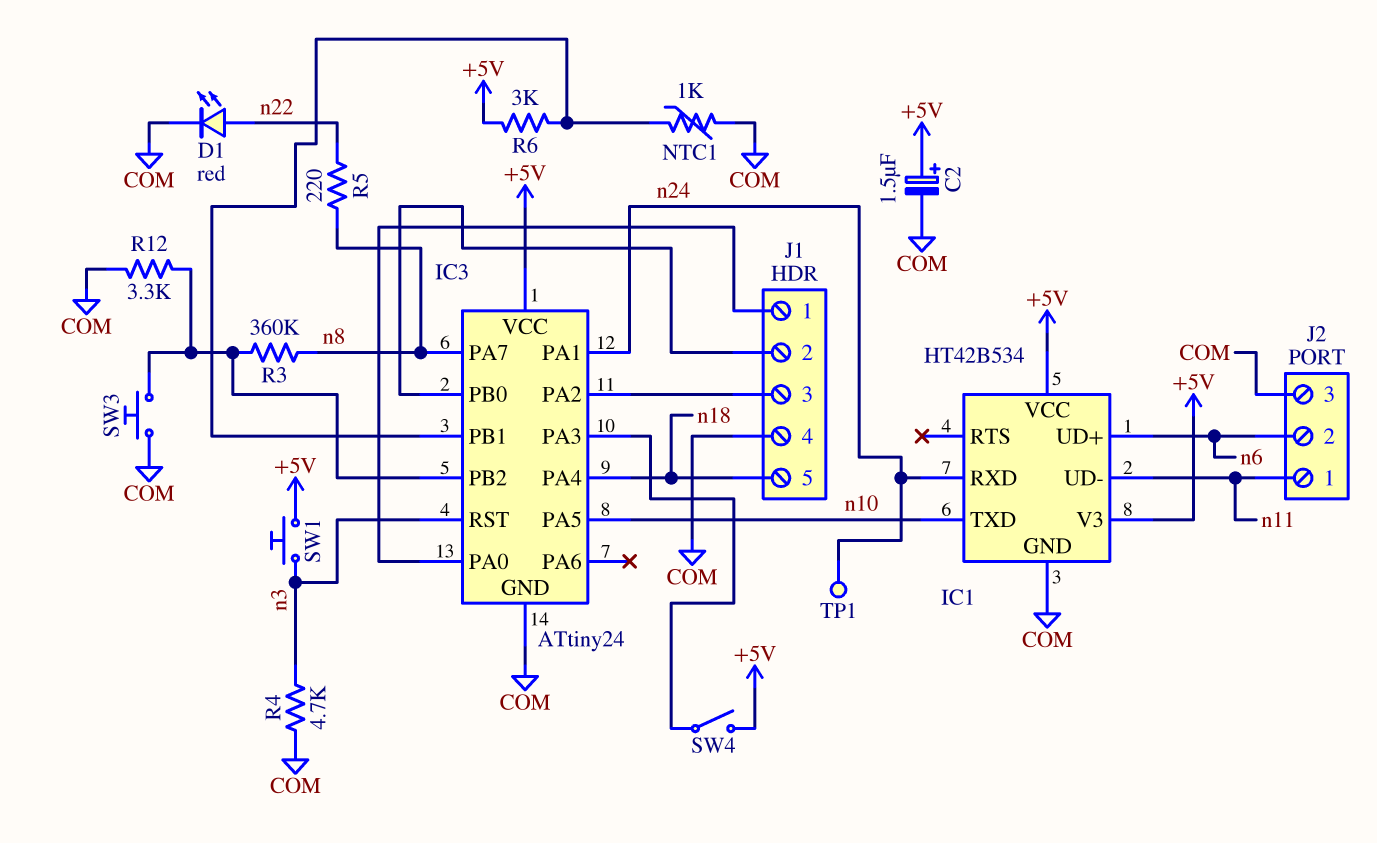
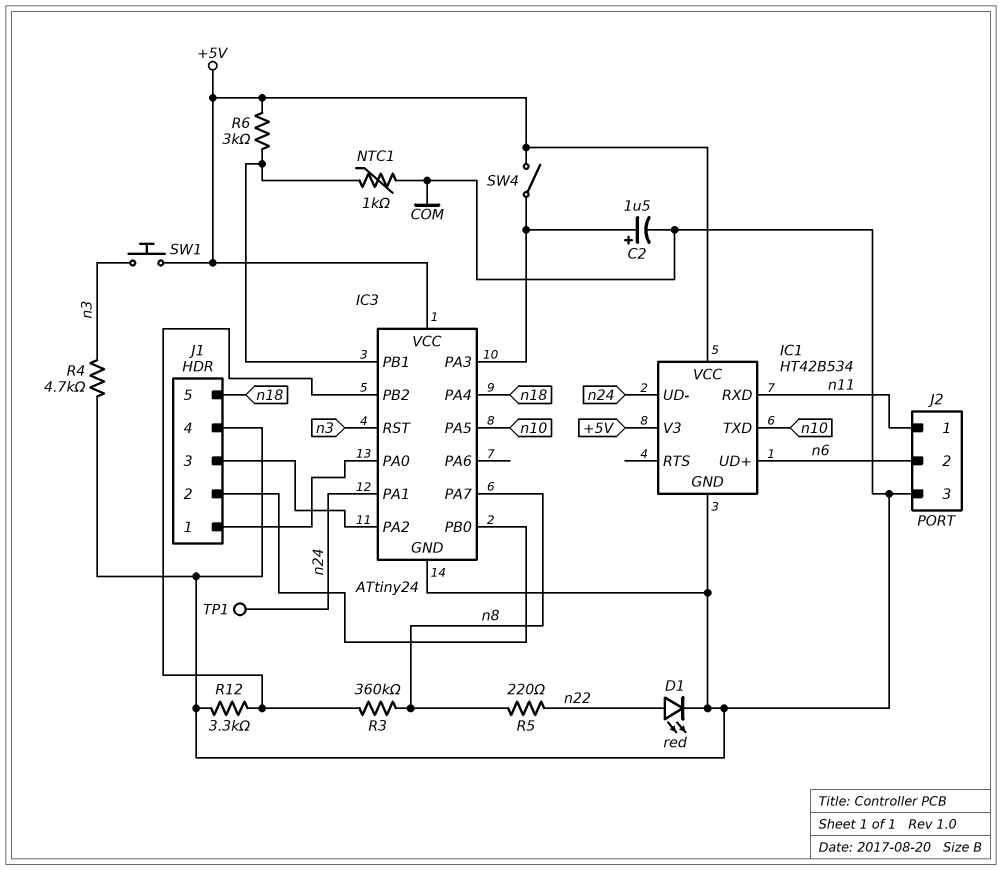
C2: 1.5uF (plus +5V, minus COM) -> 1.5uF (plus IC3/PA3, minus COM)
IC1 pin RXD: n24 -> n11
IC1 pin UD-: n11 -> n24
SW3: button (COM, IC3/PB2) -> none

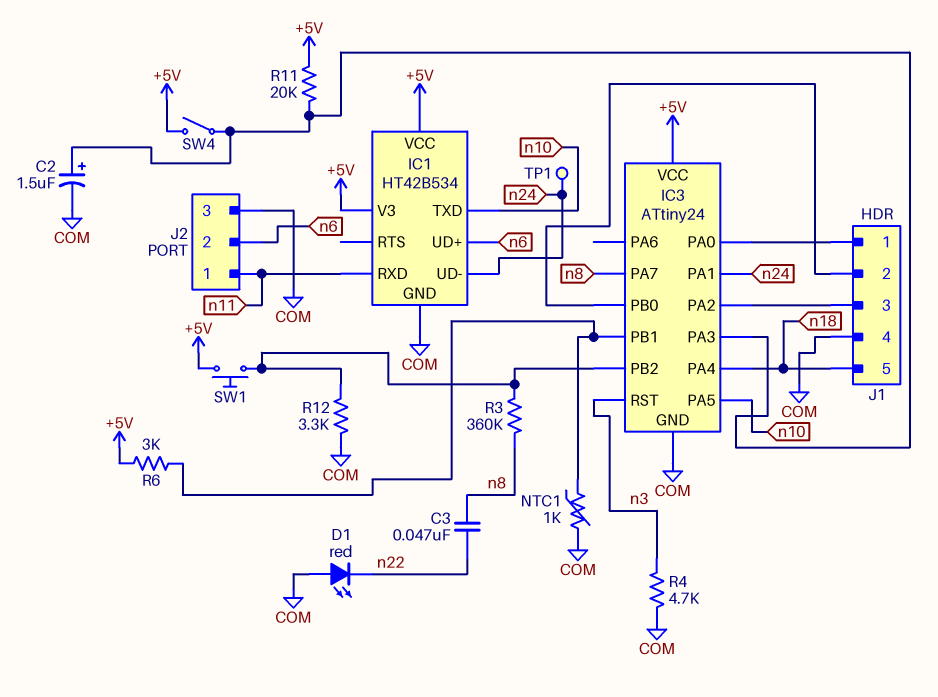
C3: none -> 47nF (n8, n22)
D1: LED red (A n22, K COM) -> LED red (A COM, K n22)
R5: 220 (n8, n22) -> none
R11: none -> 20k (+5V, IC3/PA3)
SW1: button (+5V, n3) -> button (+5V, IC3/PB2)

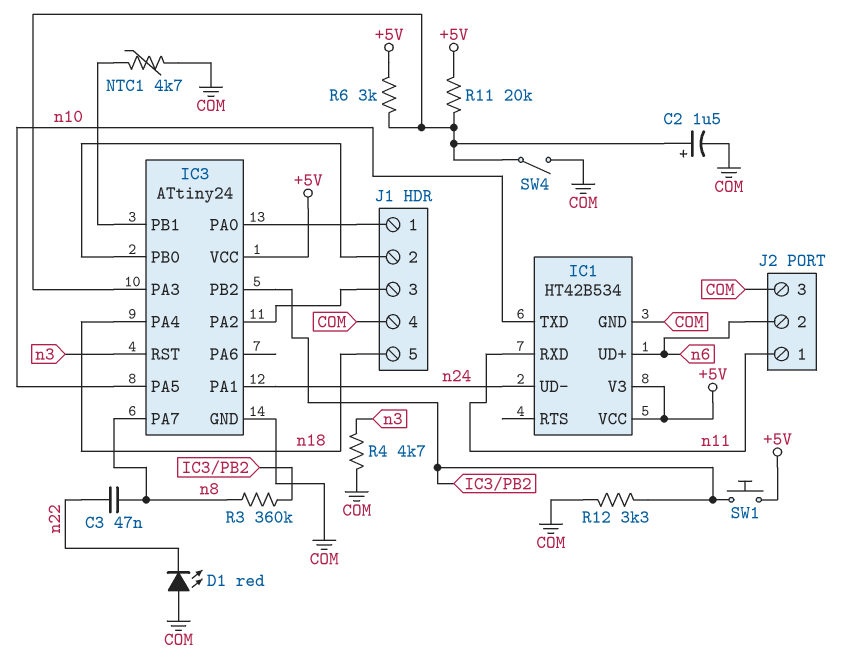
NTC1: 1k (COM, IC3/PB1) -> 4.7k (COM, IC3/PB1)
R6: 3k (+5V, IC3/PB1) -> 3k (+5V, IC3/PA3)
SW4: switch (+5V, IC3/PA3) -> switch (COM, IC3/PA3)
TP1: test point (n24) -> none

